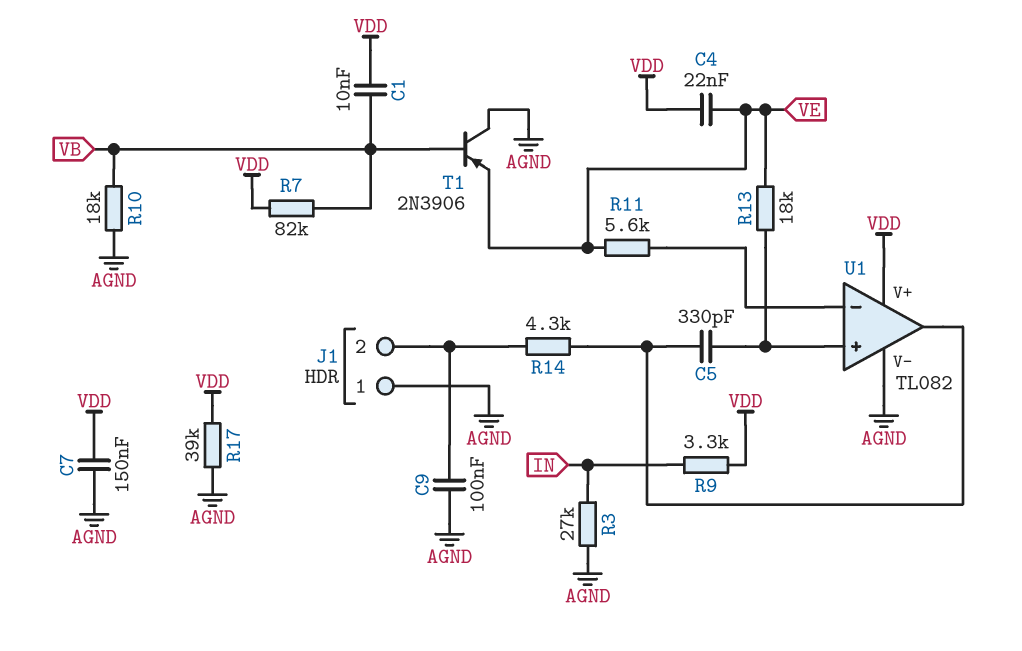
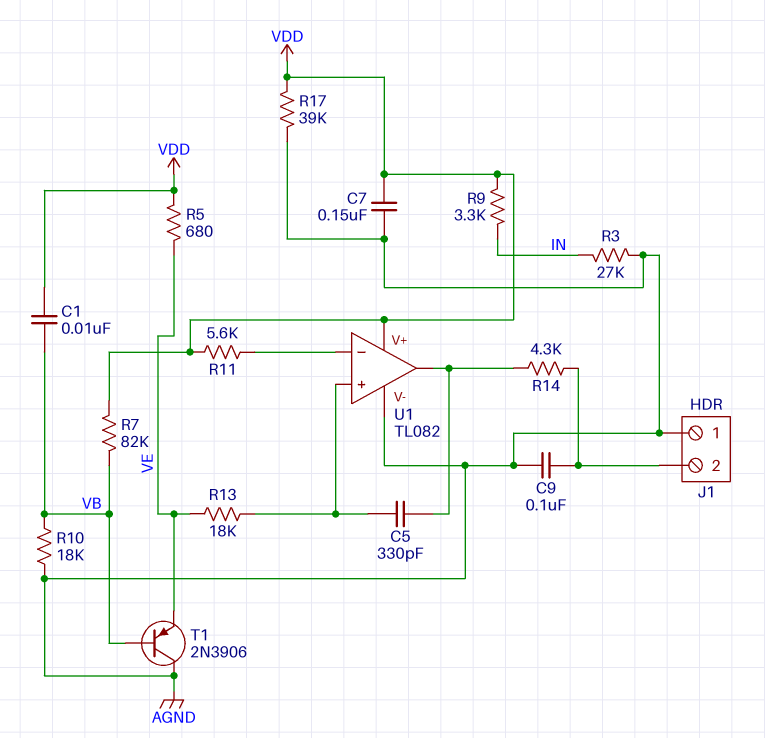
C4: 22nF (VDD, VE) -> none
R5: none -> 680 (VDD, VE)
R11: 5.6k (U1/in-, VE) -> 5.6k (U1/in-, VDD)

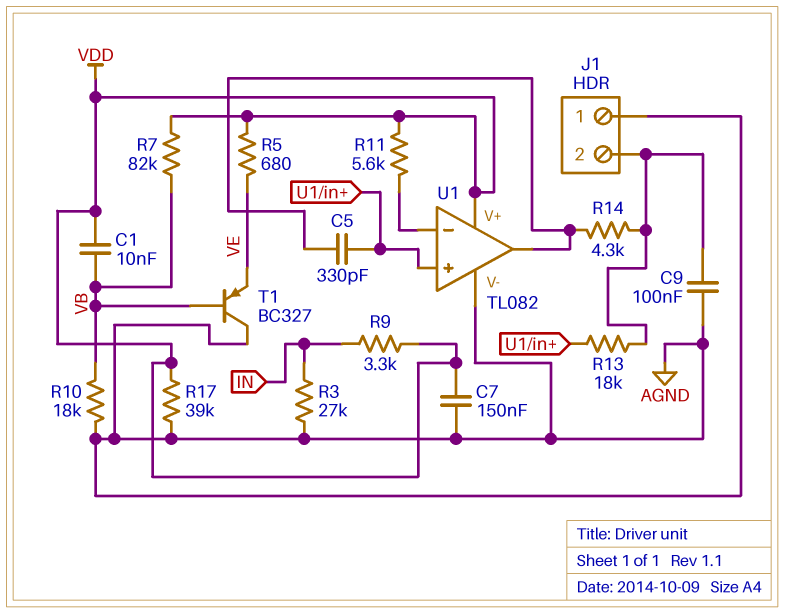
R13: 18k (U1/in+, VE) -> 18k (J1/2, U1/in+)
T1: PNP 2N3906 (B VB, C AGND, E VE) -> PNP BC327 (B VB, C AGND, E VE)

